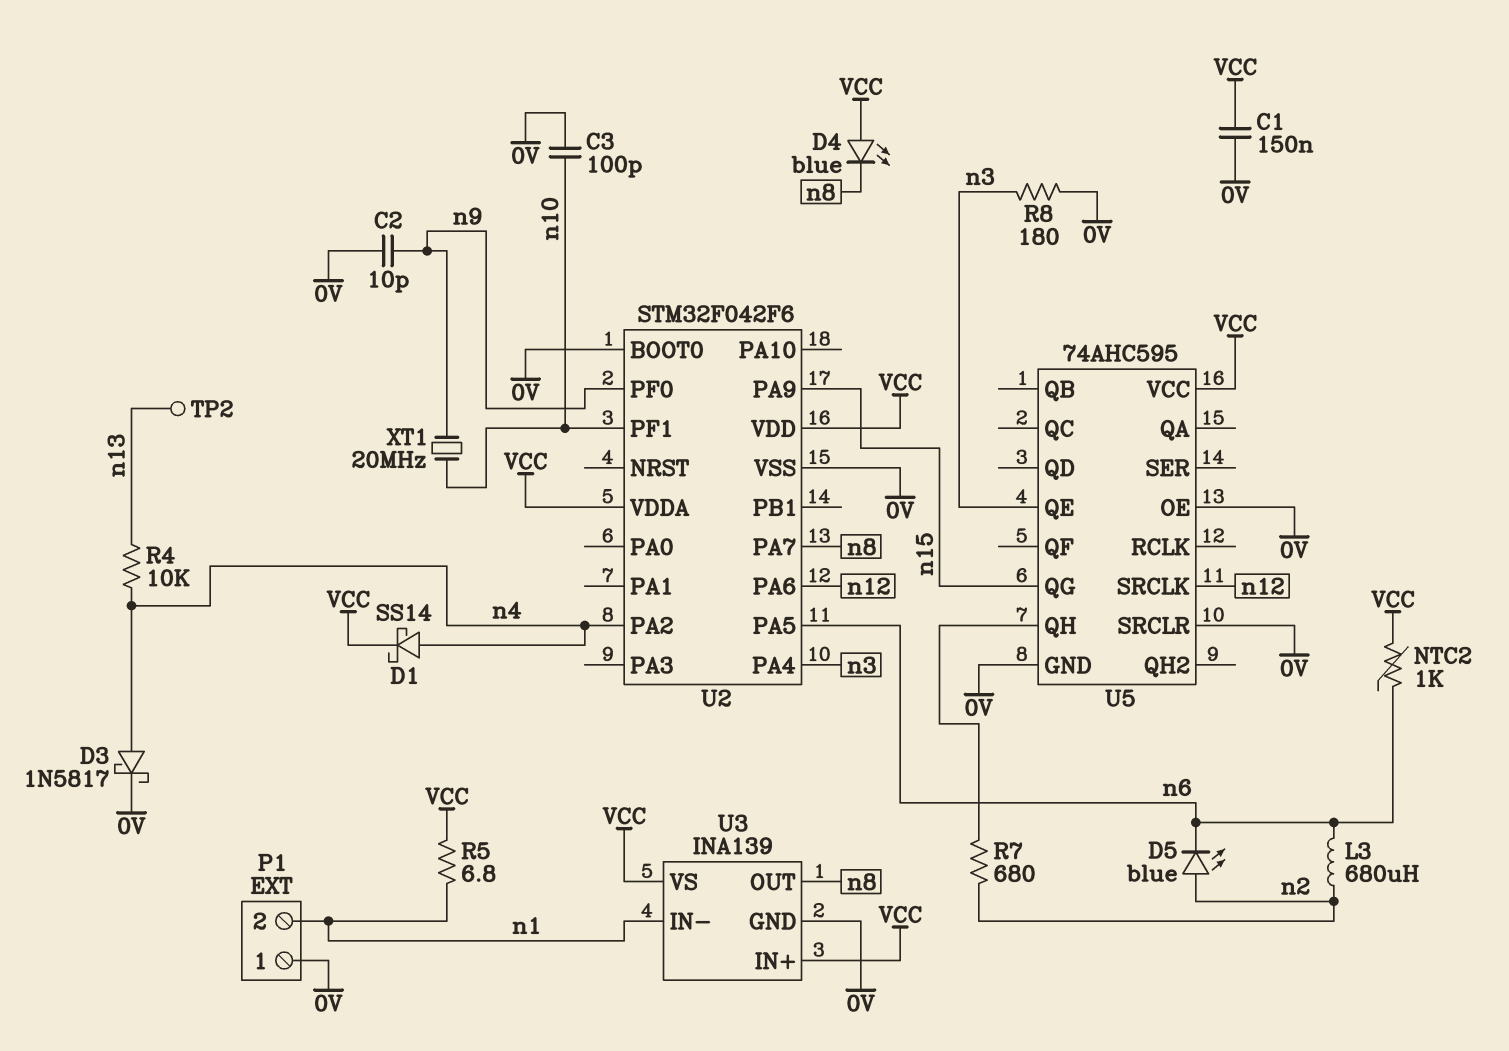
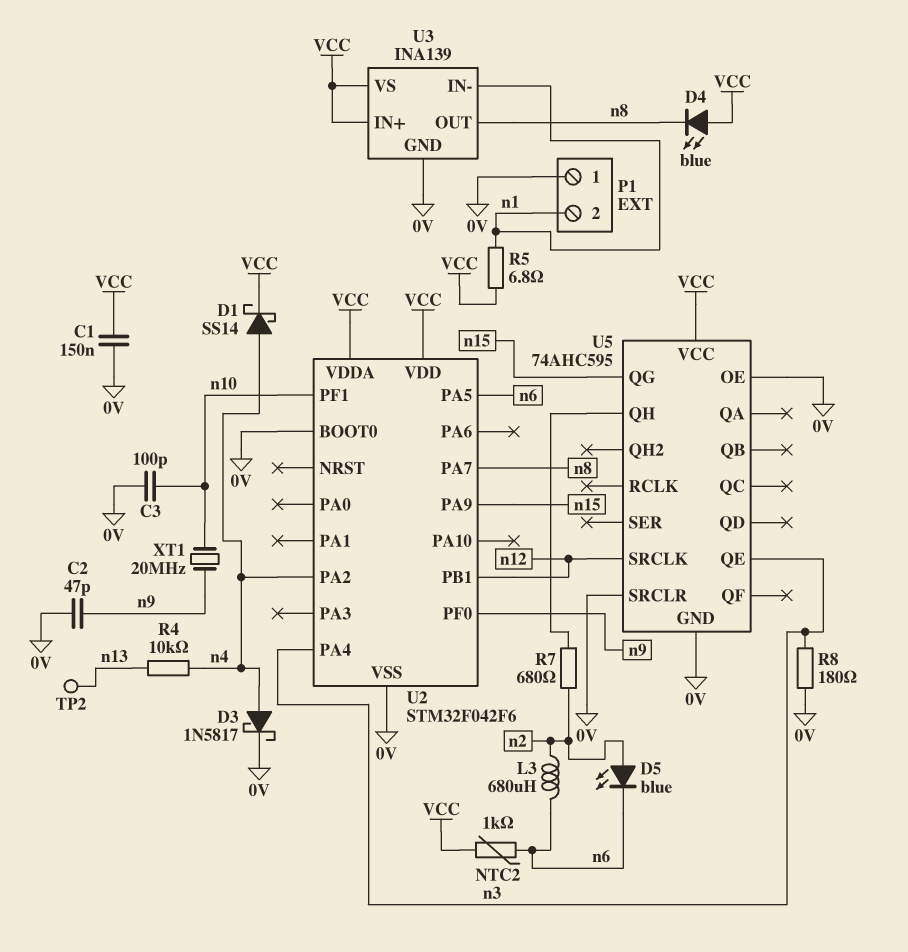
C2: 10pF (0V, n9) -> 47pF (0V, n9)
U2 pin PA6: n12 -> none
U2 pin PB1: none -> n12

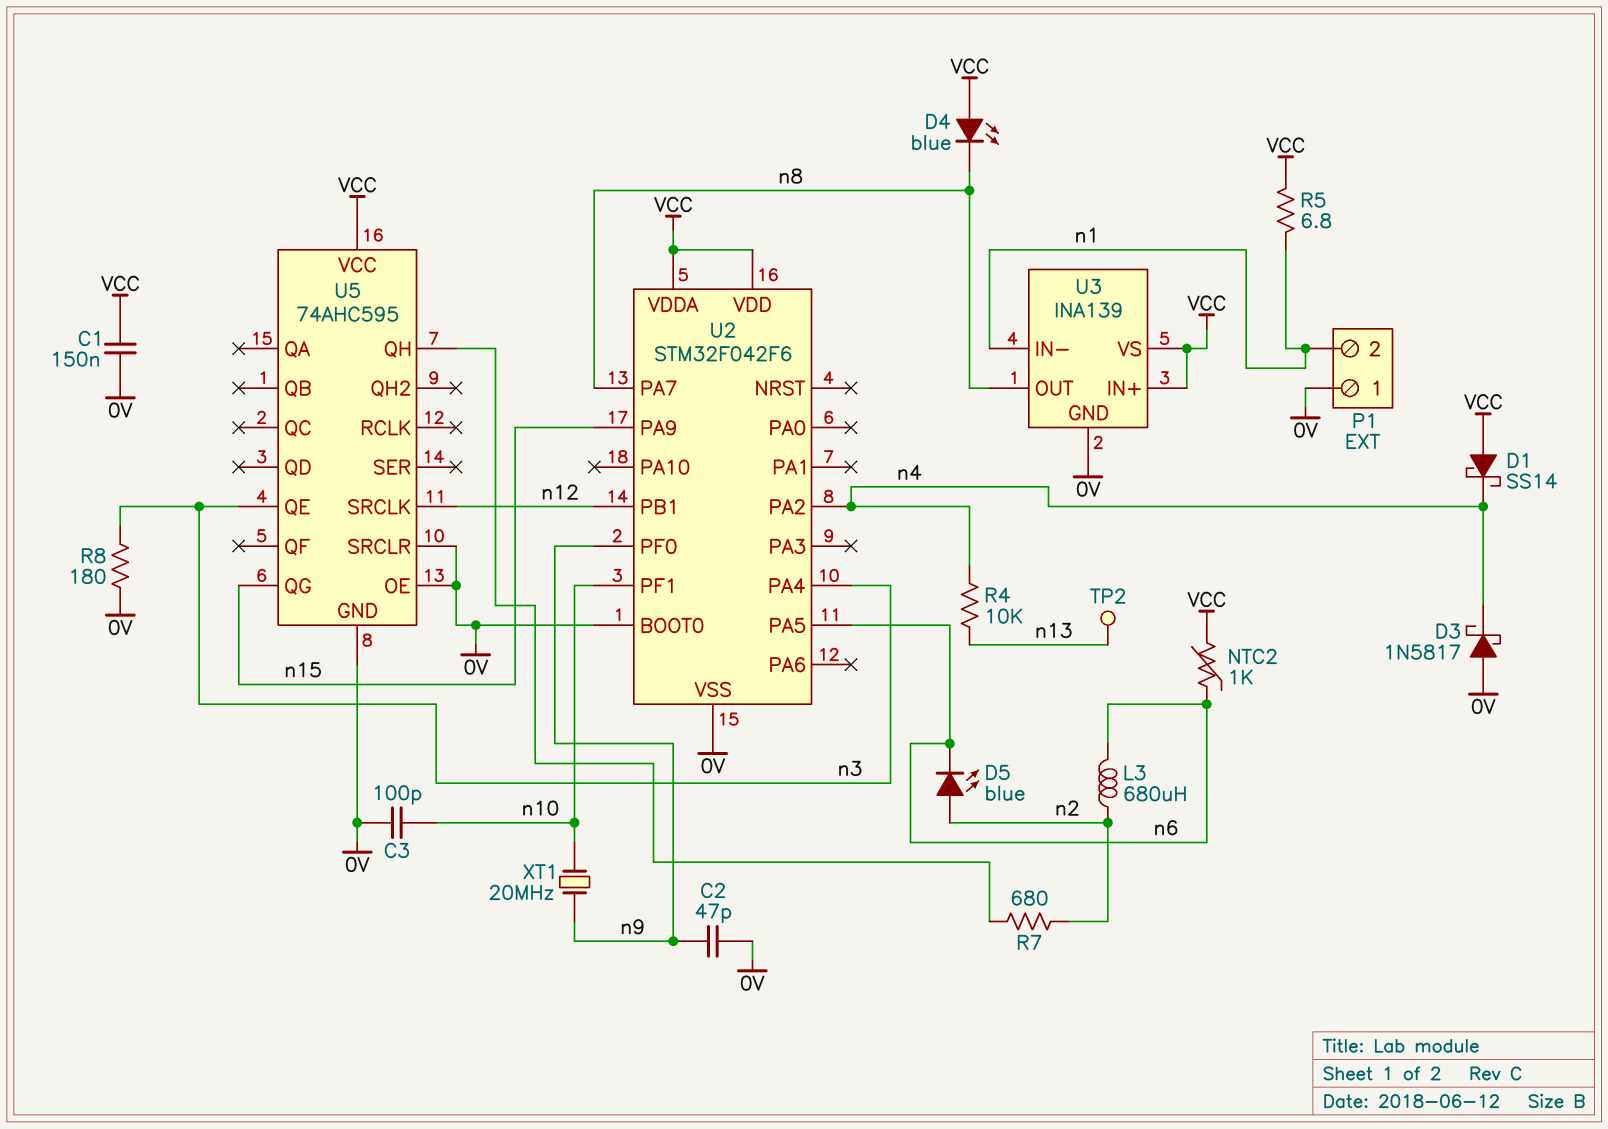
D1: schottky SS14 (A n4, K VCC) -> schottky SS14 (A VCC, K n4)
D3: schottky 1N5817 (A n4, K 0V) -> schottky 1N5817 (A 0V, K n4)

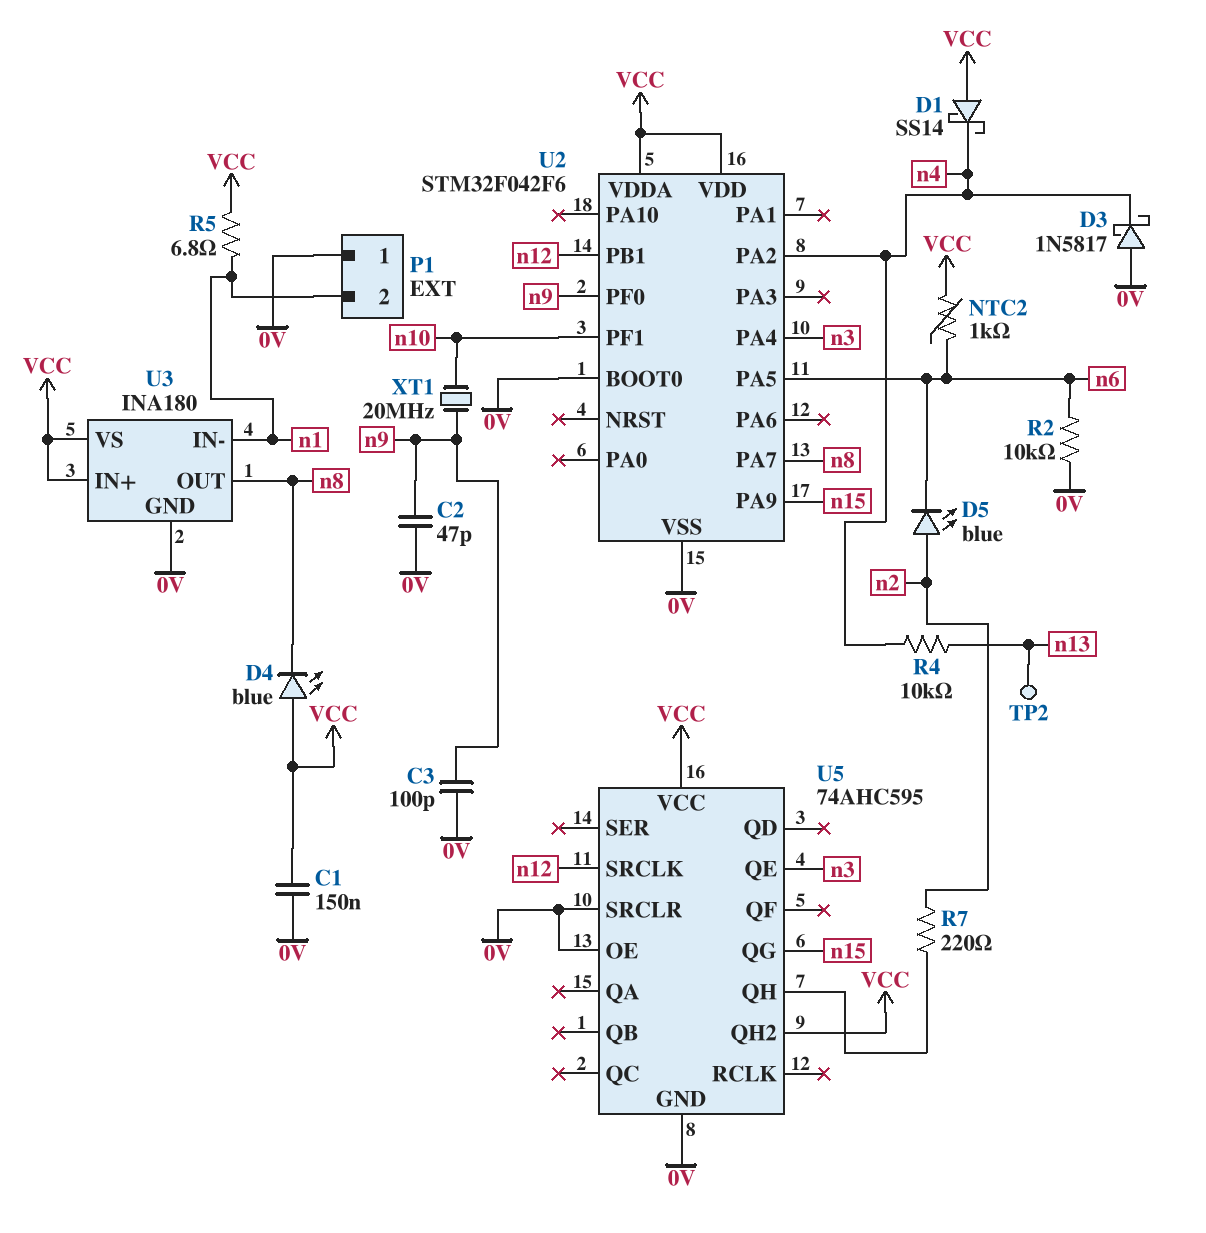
C3: 100pF (0V, n10) -> 100pF (0V, n9)
L3: 680uH (n2, n6) -> none
R2: none -> 10k (0V, n6)
R7: 680 (U5/QH, n2) -> 220 (U5/QH, n2)
R8: 180 (0V, n3) -> none
U3: INA139 -> INA180
U5 pin QH2: none -> VCC

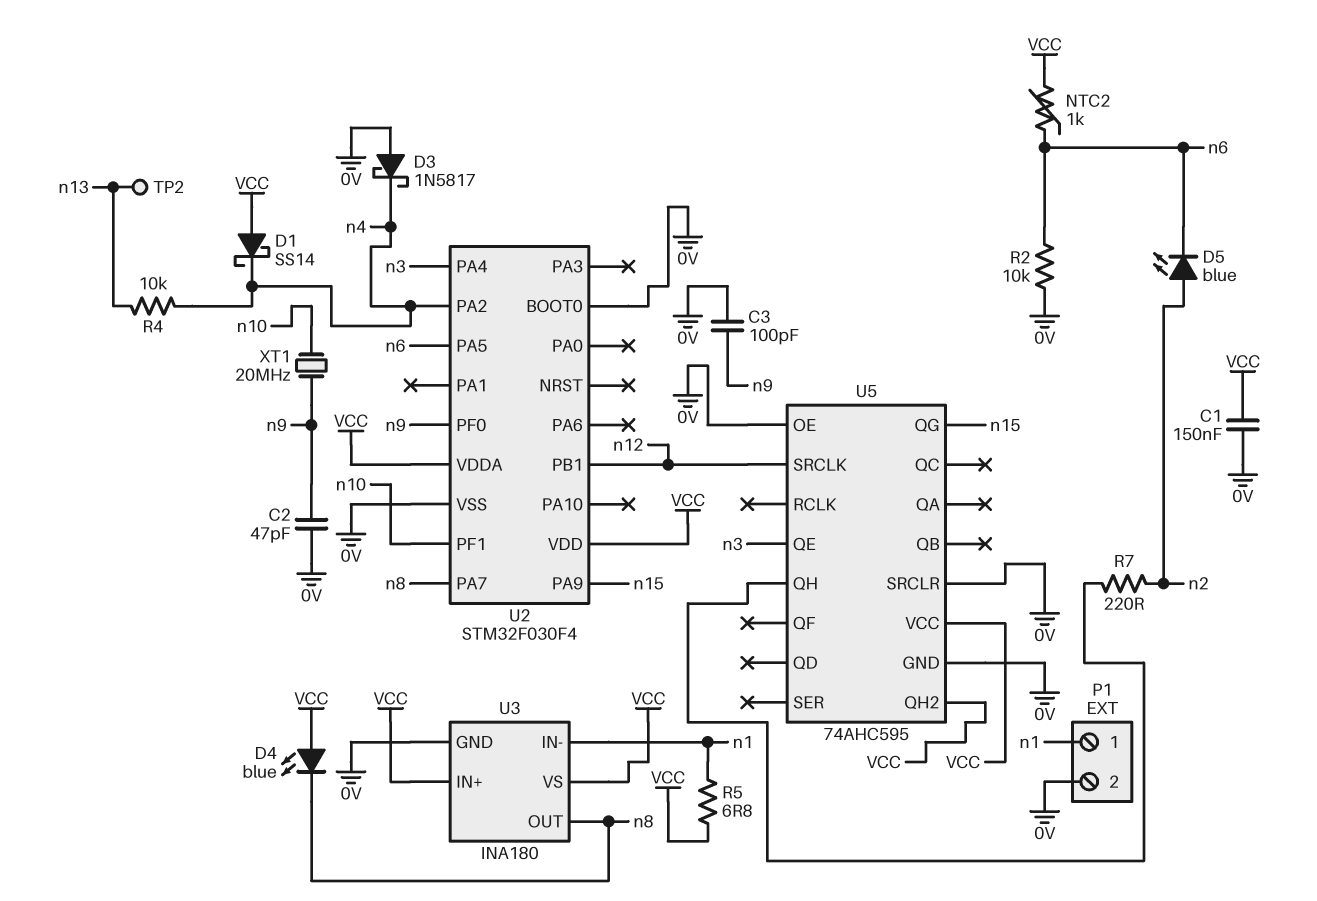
P1 pin 1: 0V -> n1
P1 pin 2: n1 -> 0V
U2: STM32F042F6 -> STM32F030F4

